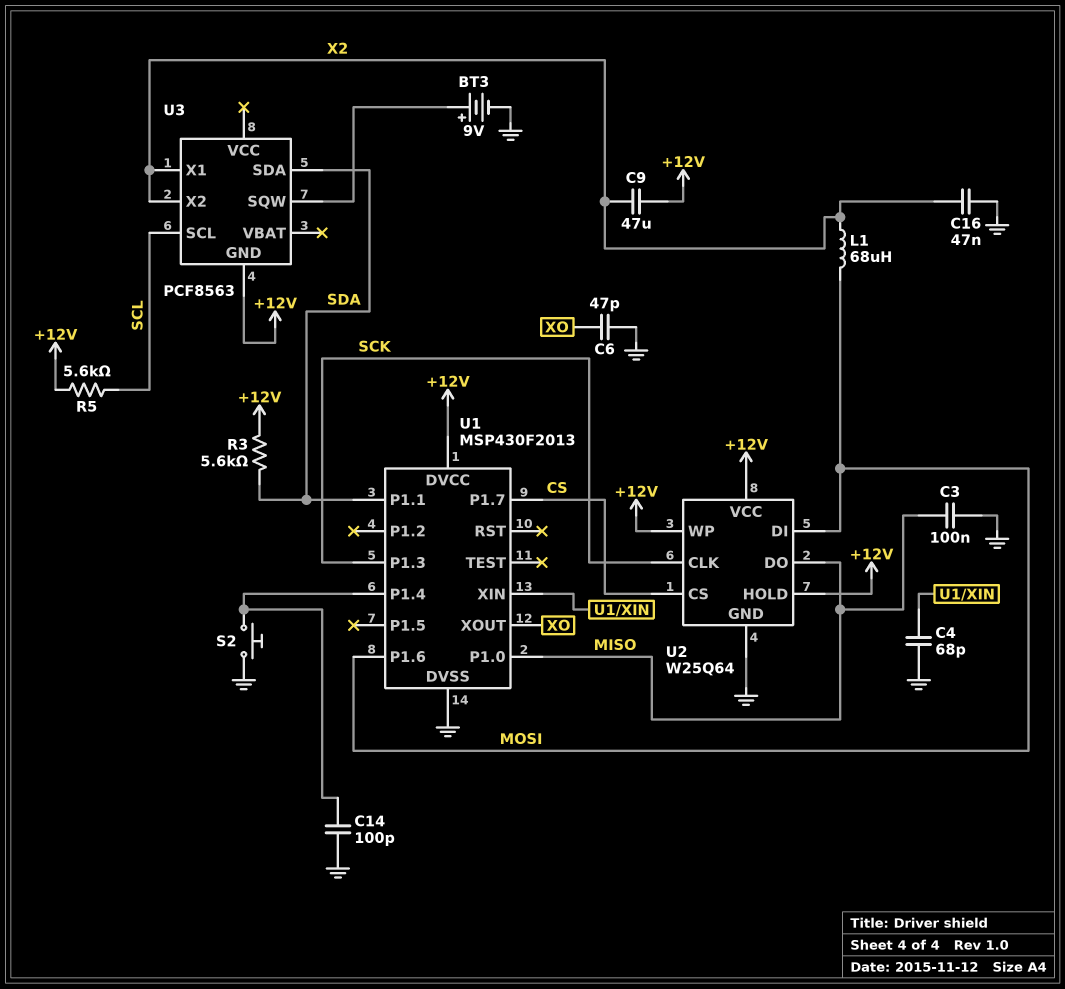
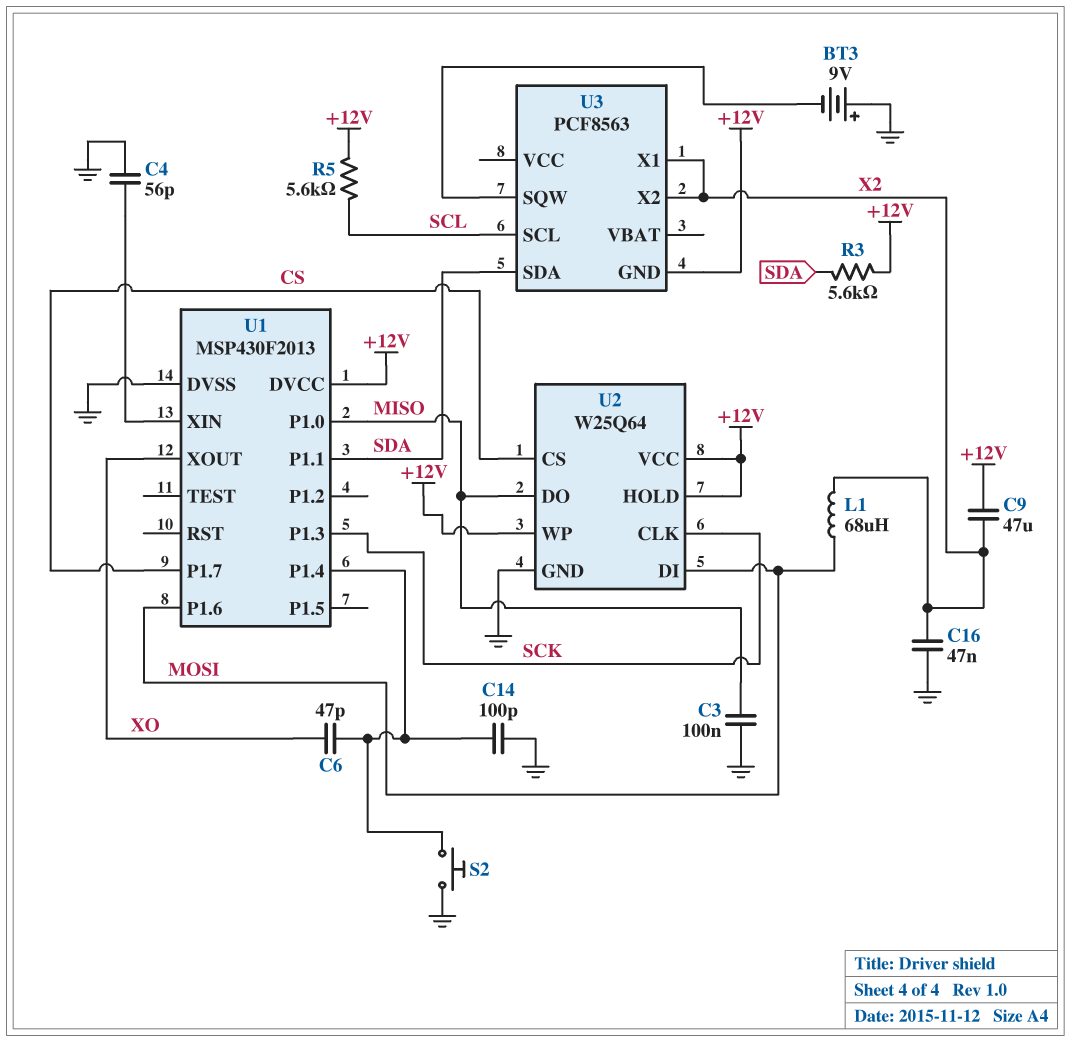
BT3: 9V (plus U3/SQW, minus GND) -> 9V (plus GND, minus U3/SQW)
C4: 68pF (GND, U1/XIN) -> 56pF (GND, U1/XIN)
C6: 47pF (GND, XO) -> 47pF (U1/P1.4, XO)

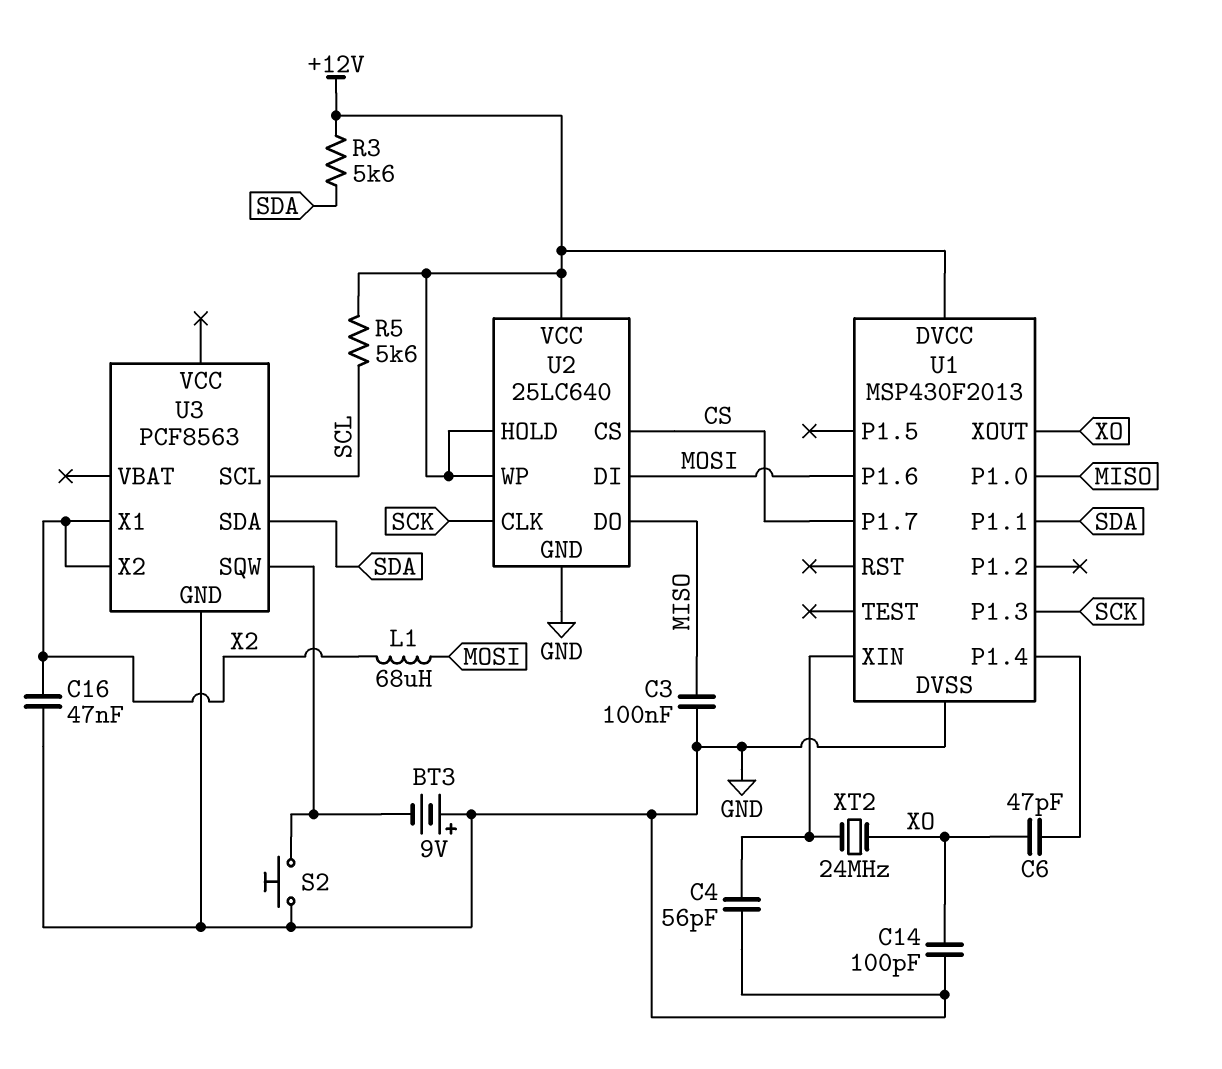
C9: 47uF (+12V, X2) -> none
C14: 100pF (GND, U1/P1.4) -> 100pF (GND, XO)
S2: button (GND, U1/P1.4) -> button (GND, U3/SQW)
U2: W25Q64 -> 25LC640
U3 pin GND: +12V -> GND
XT2: none -> 24MHz (U1/XIN, XO)

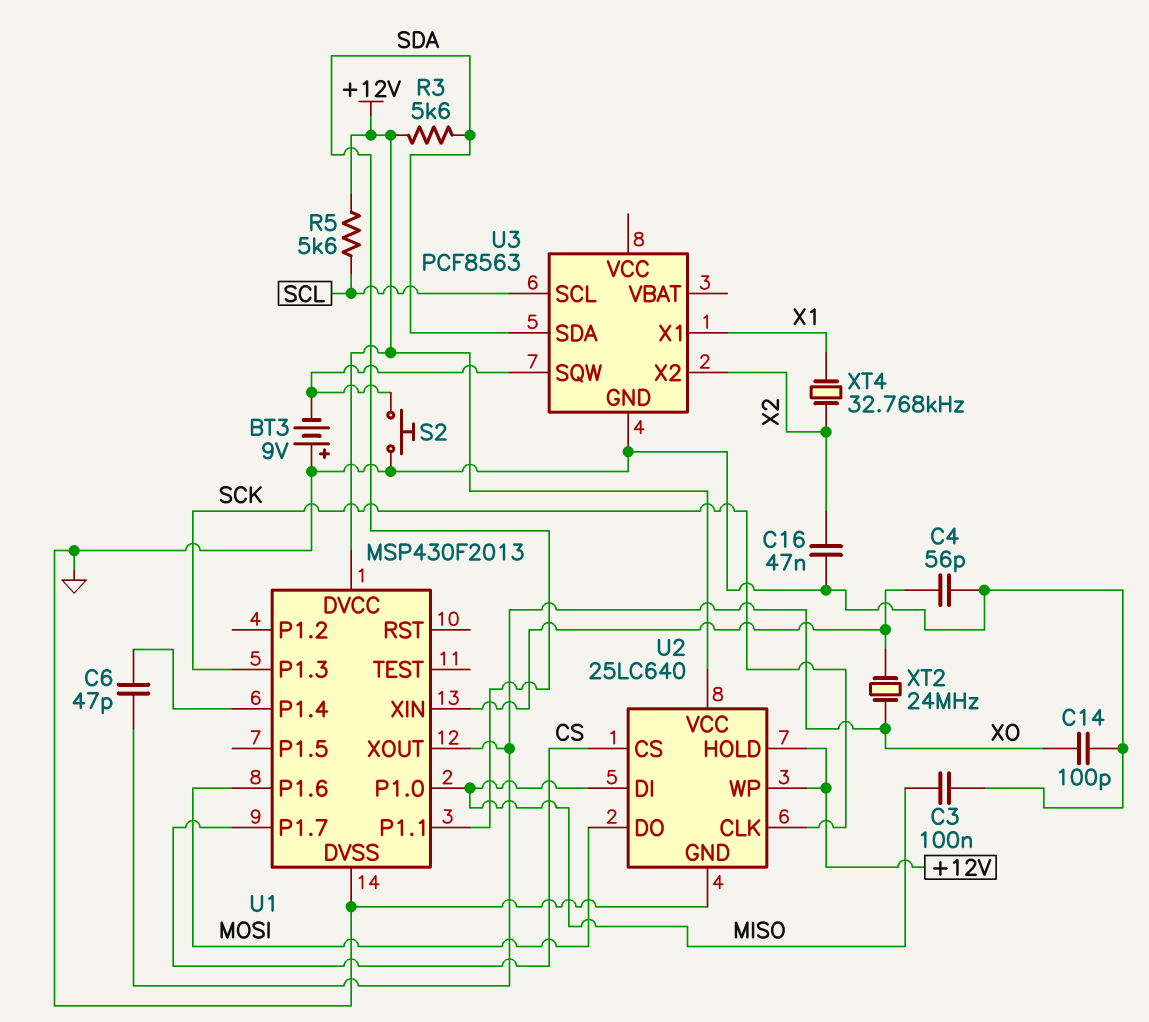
L1: 68uH (MOSI, X2) -> none
U2 pin DI: MOSI -> MISO
U2 pin DO: MISO -> MOSI
U3 pin X1: X2 -> X1
XT4: none -> 32.768kHz (X1, X2)

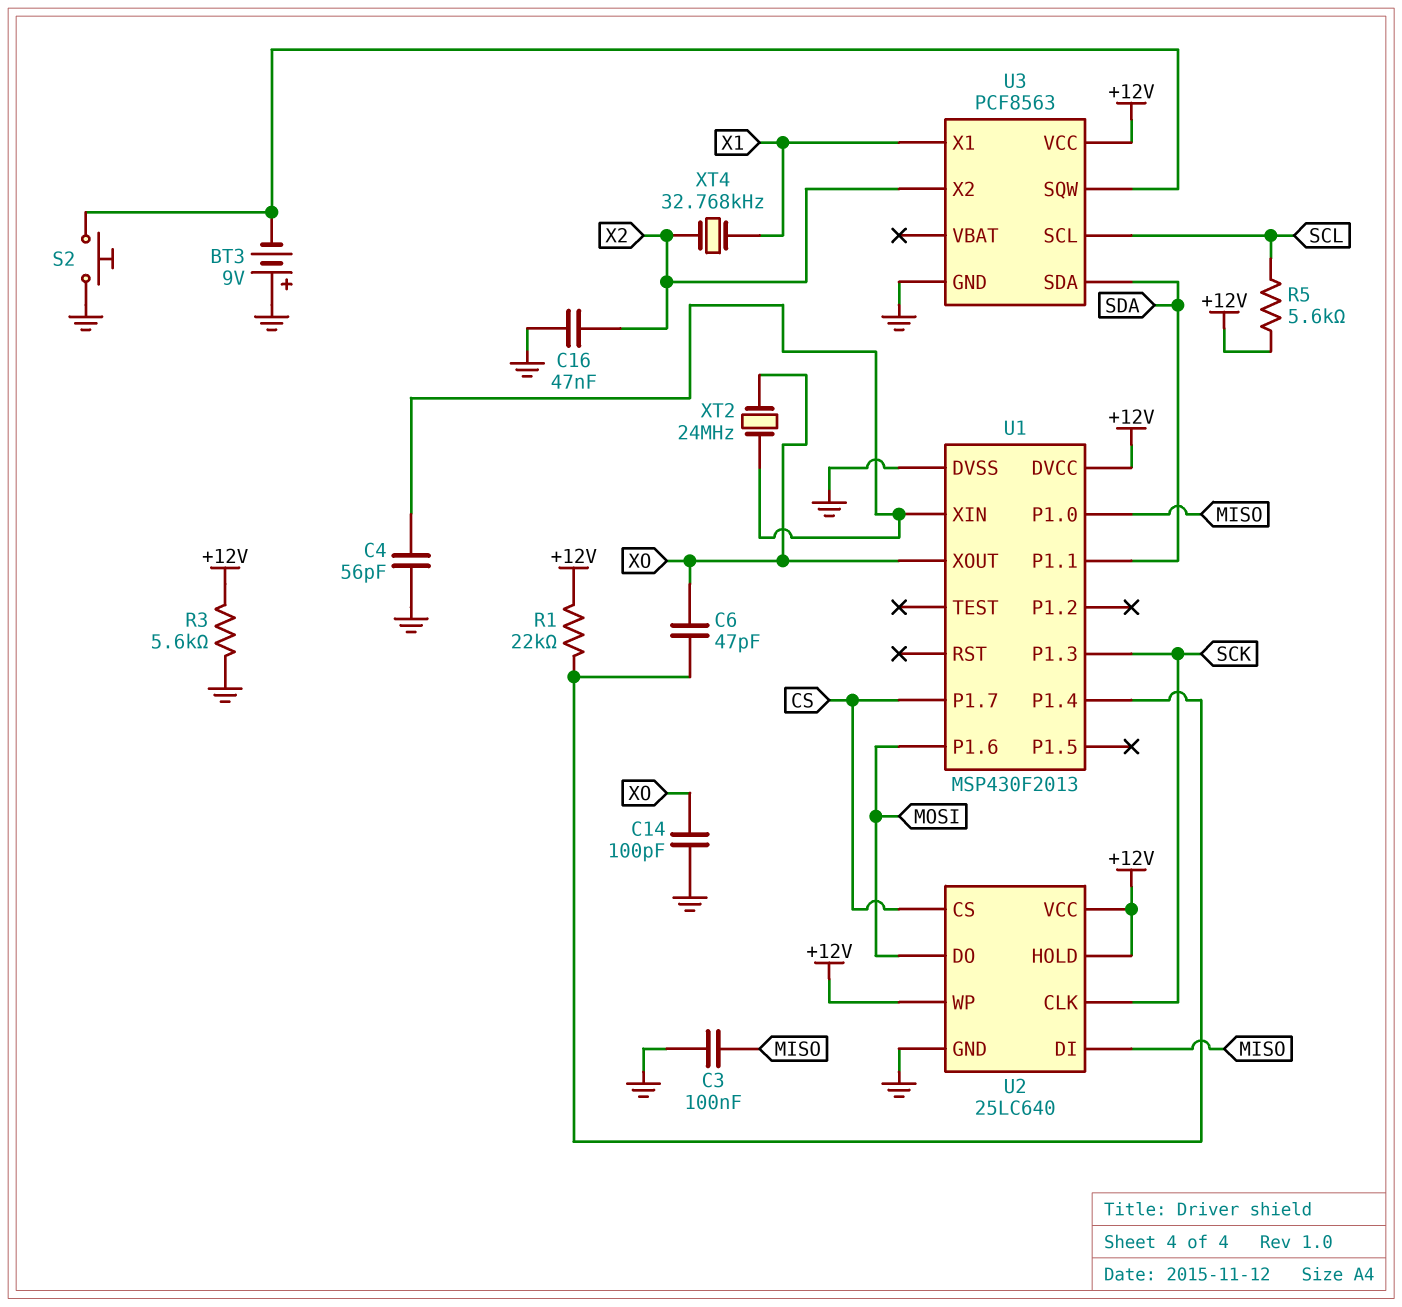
R1: none -> 22k (+12V, U1/P1.4)
R3: 5.6k (+12V, SDA) -> 5.6k (+12V, GND)
U3 pin VCC: none -> +12V

